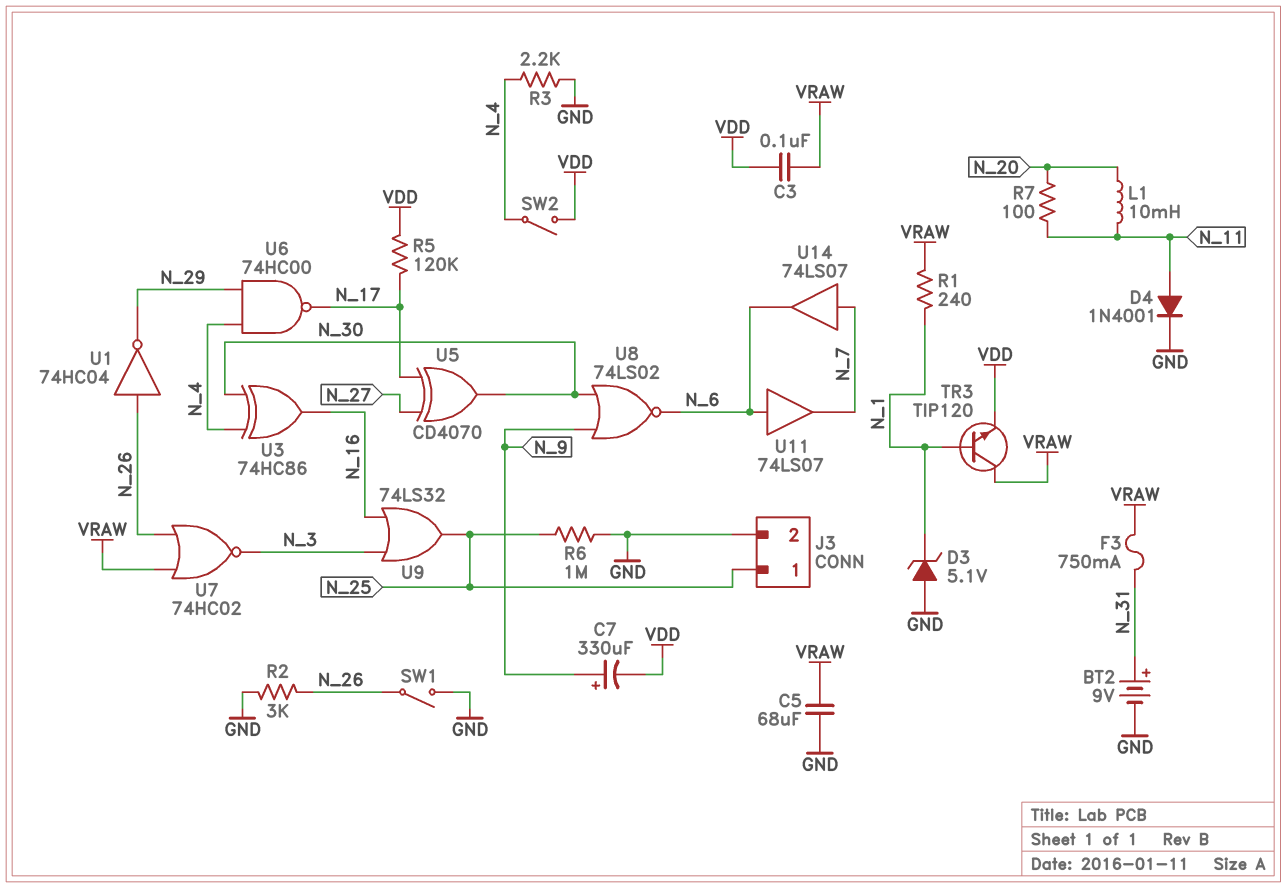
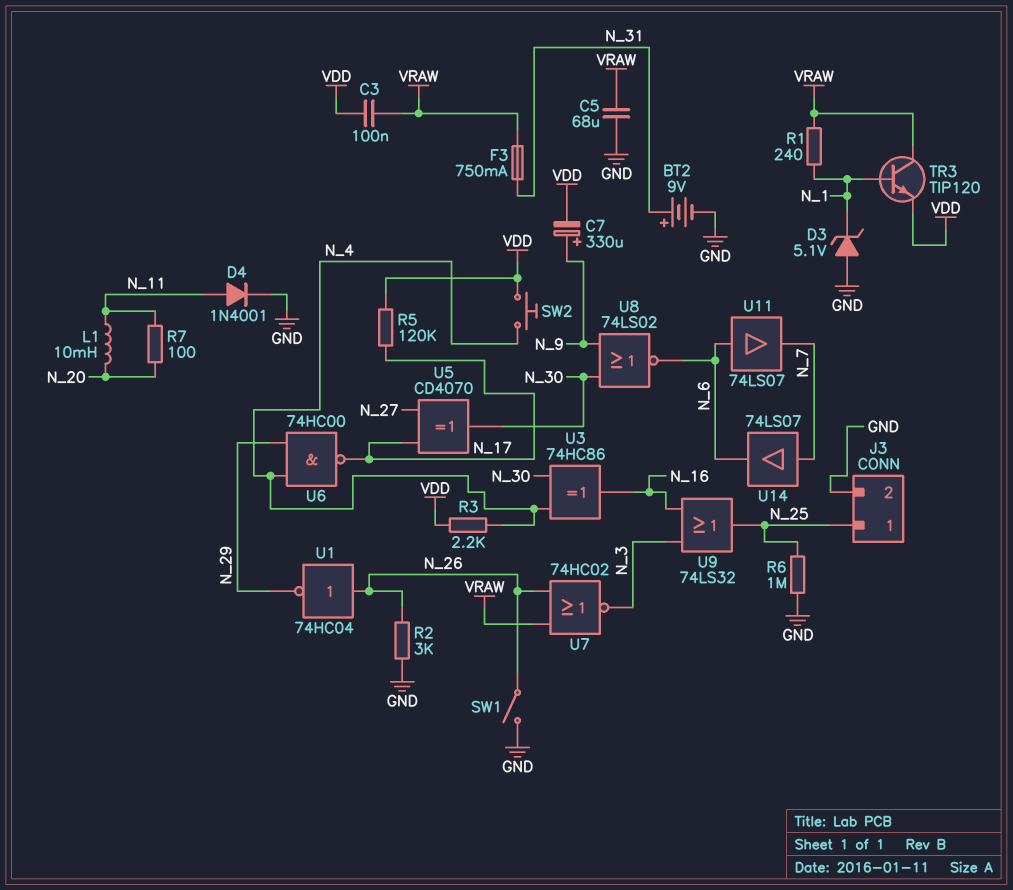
R3: 2.2k (GND, N_4) -> 2.2k (N_4, VDD)
SW2: switch (N_4, VDD) -> button (N_4, VDD)

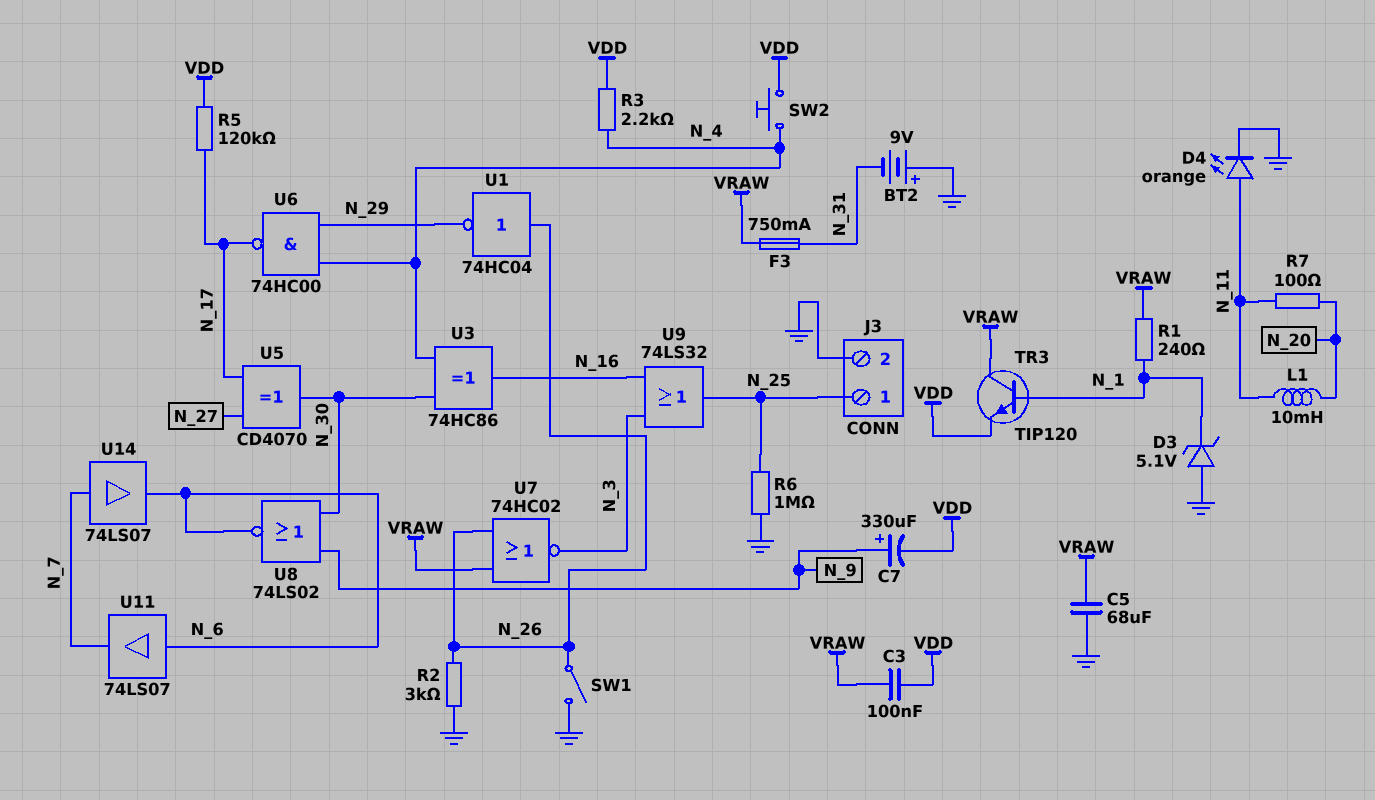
BT2: 9V (plus N_31, minus GND) -> 9V (plus GND, minus N_31)
D4: diode 1N4001 (A N_11, K GND) -> LED orange (A N_11, K GND)

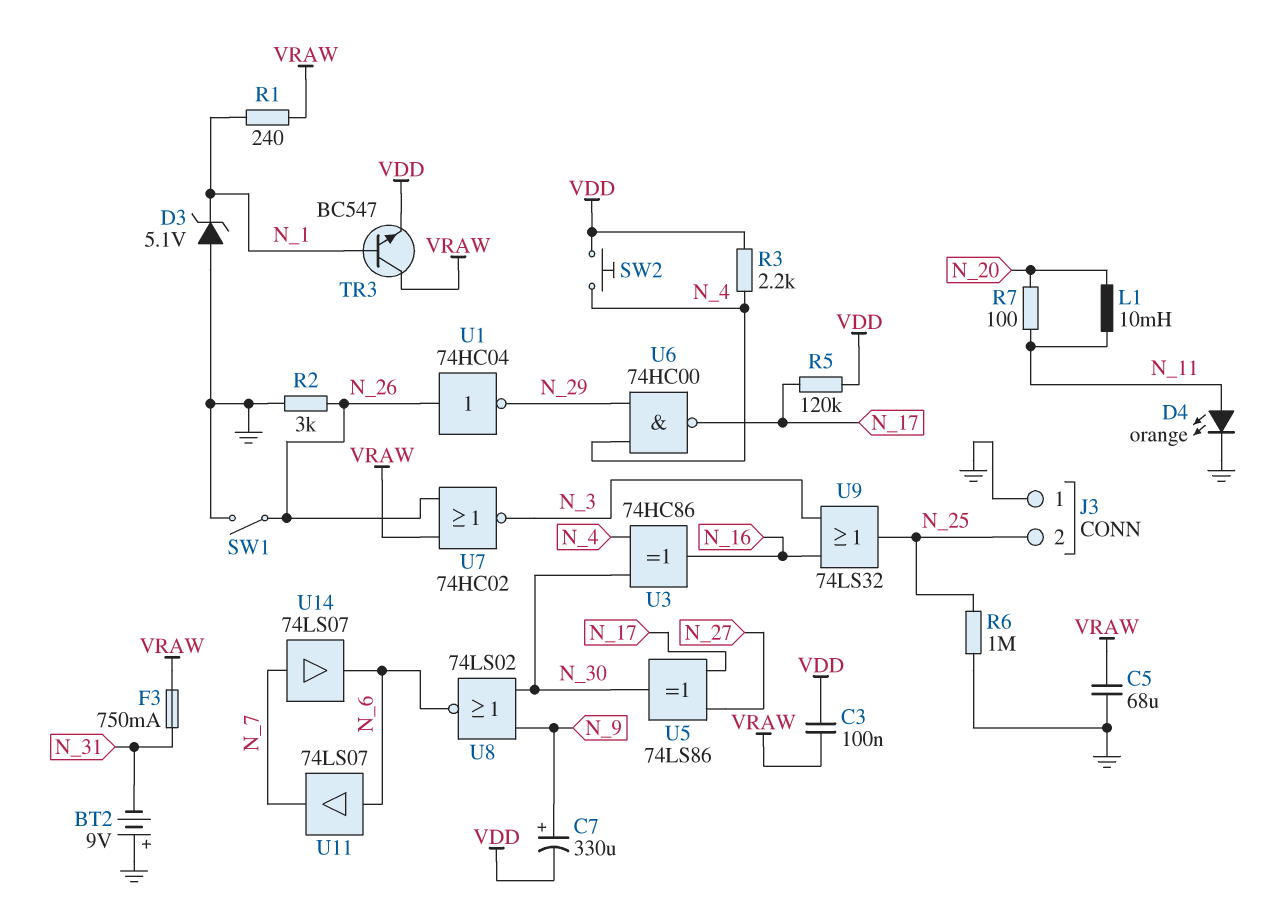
J3 pin 1: N_25 -> GND
J3 pin 2: GND -> N_25
TR3: NPN TIP120 (B N_1, C VRAW, E VDD) -> NPN BC547 (B N_1, C VRAW, E VDD)
U5: XOR CD4070 (in N_17, in N_27, out N_30) -> XOR 74LS86 (in N_17, in N_27, out N_30)

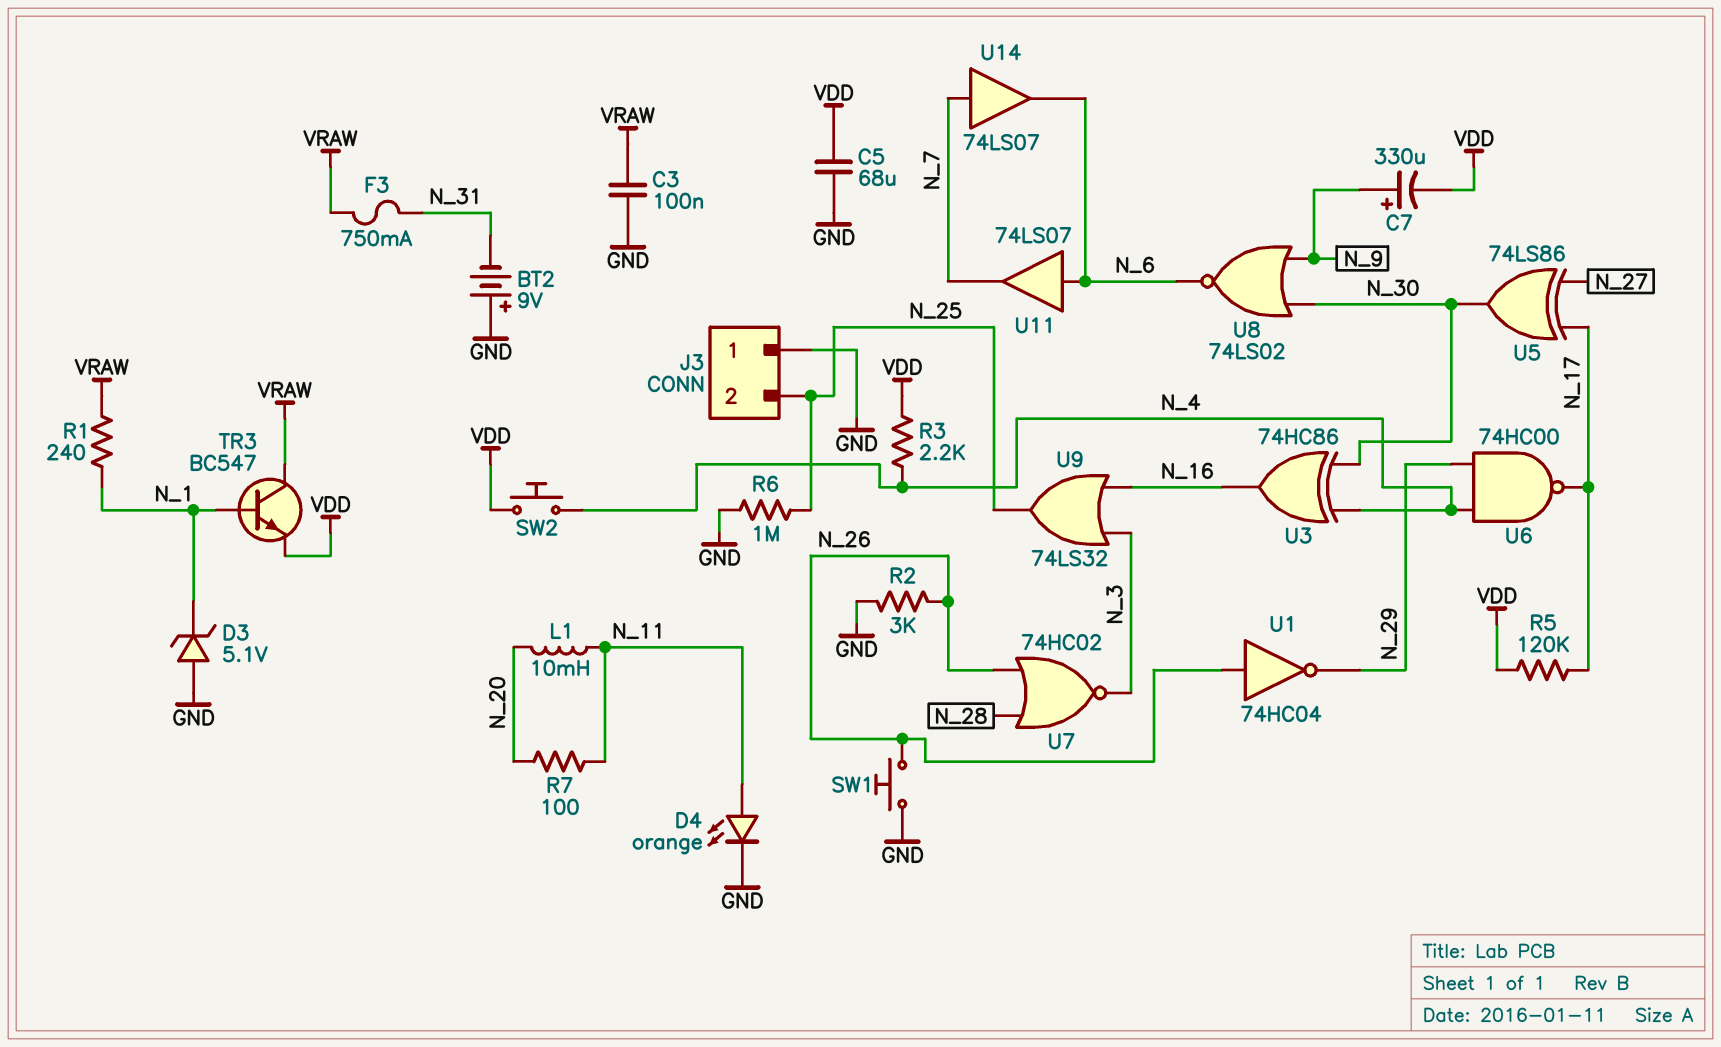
C3: 100nF (VDD, VRAW) -> 100nF (GND, VRAW)
C5: 68uF (GND, VRAW) -> 68uF (GND, VDD)
SW1: switch (GND, N_26) -> button (GND, N_26)
U7: NOR 74HC02 (in N_26, in VRAW, out N_3) -> NOR 74HC02 (in N_26, in N_28, out N_3)

